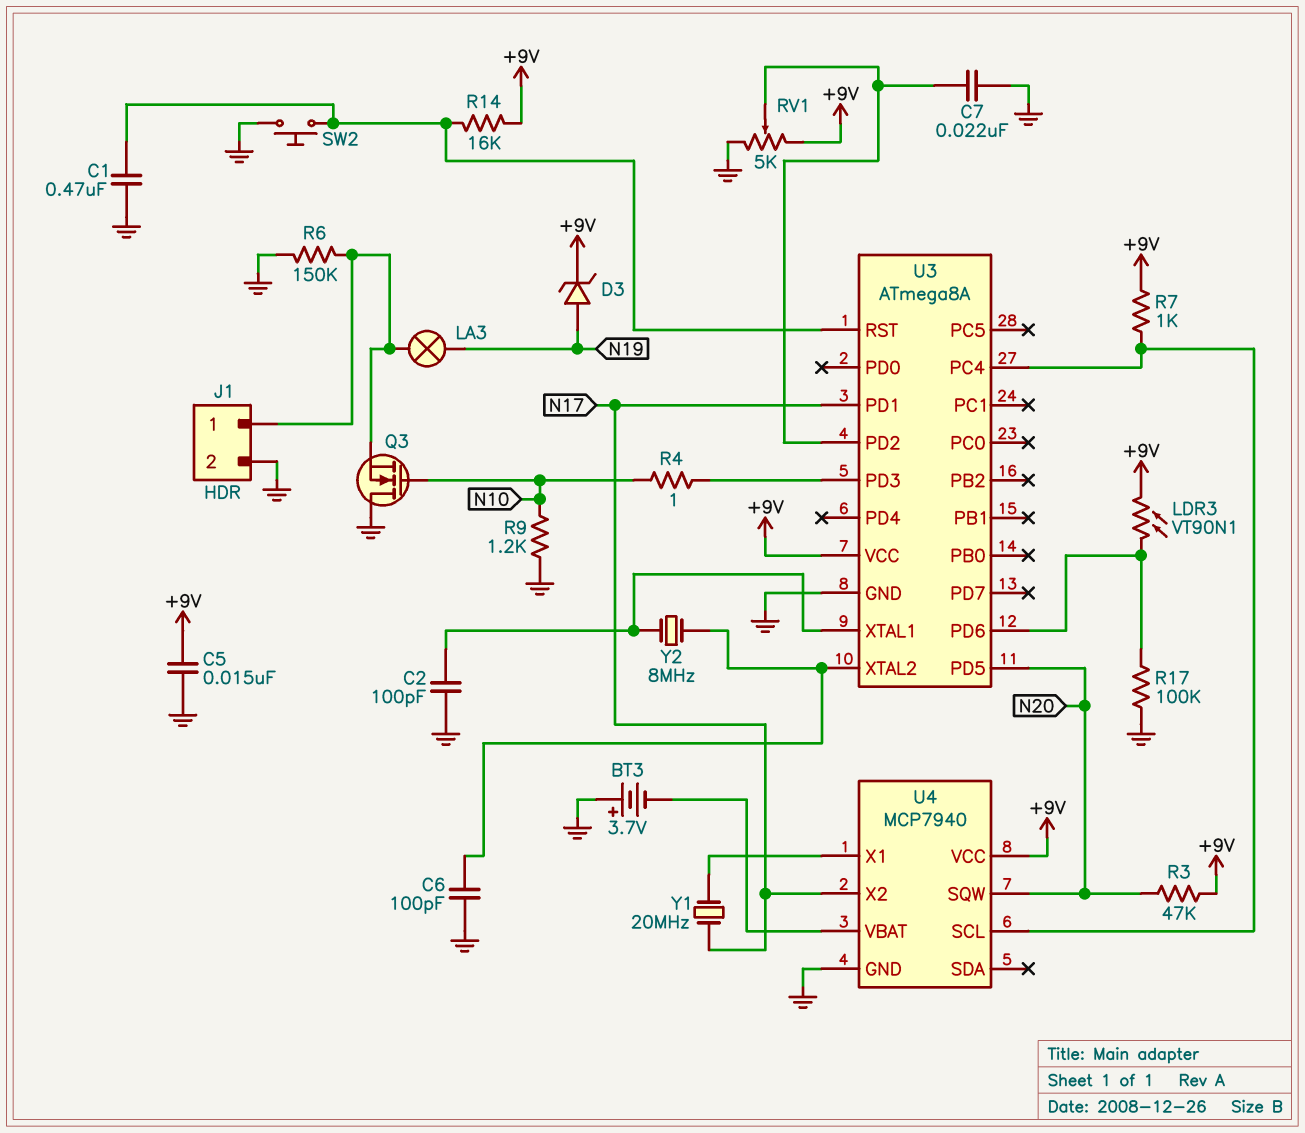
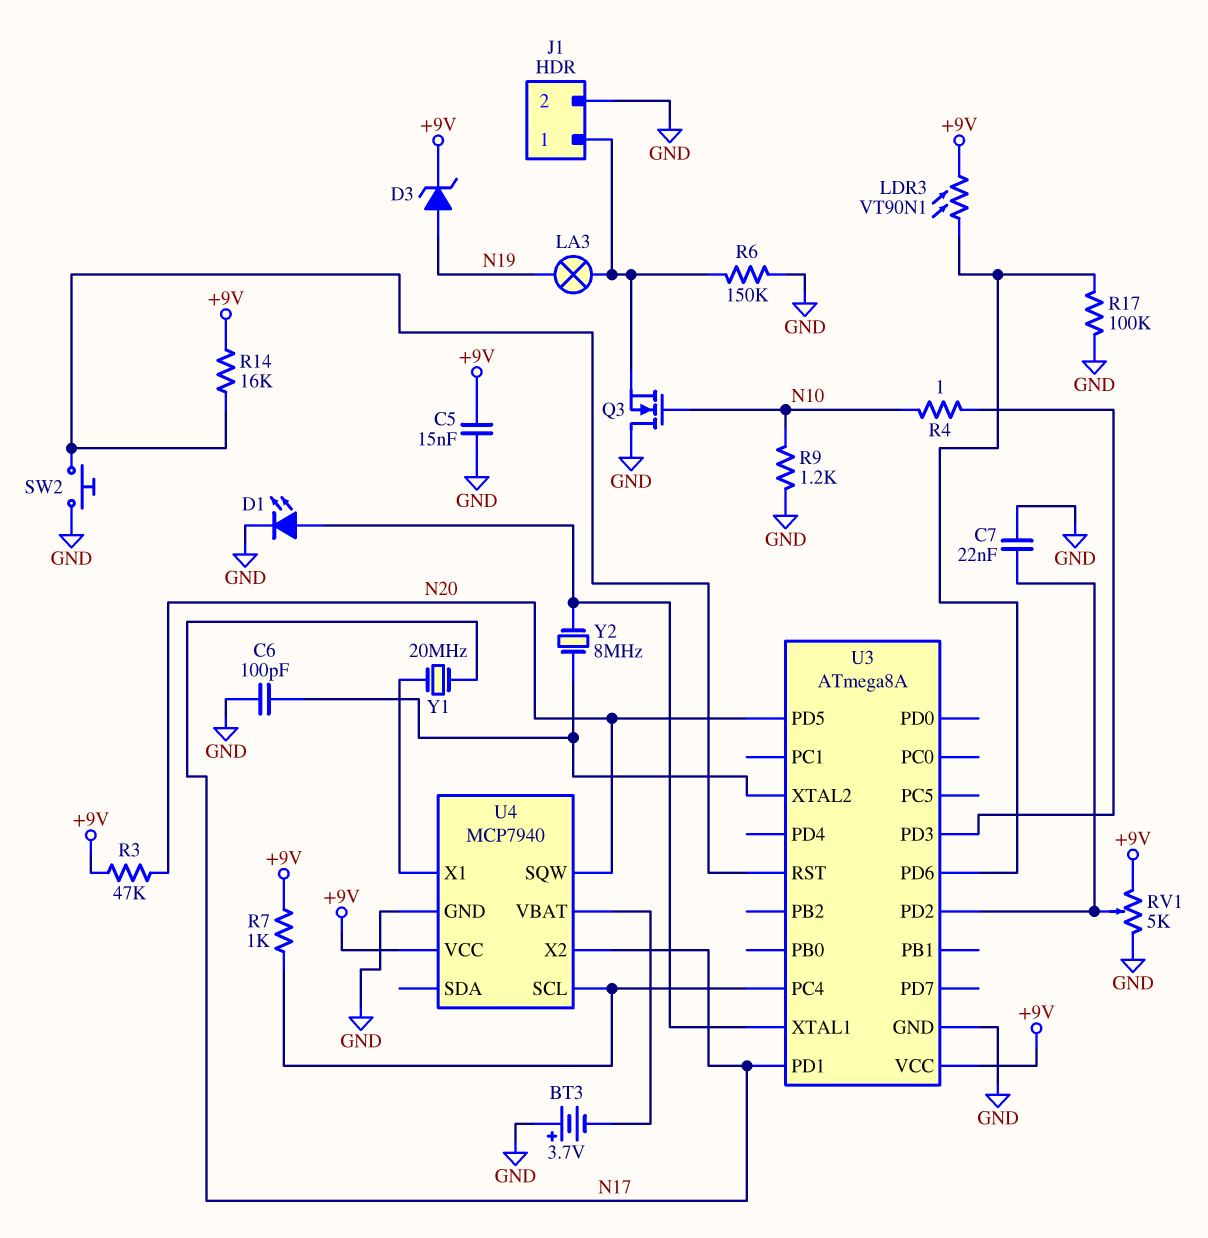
C1: 470nF (GND, U3/RST) -> none
C2: 100pF (GND, U3/XTAL1) -> none
D1: none -> LED (A U3/XTAL1, K GND)

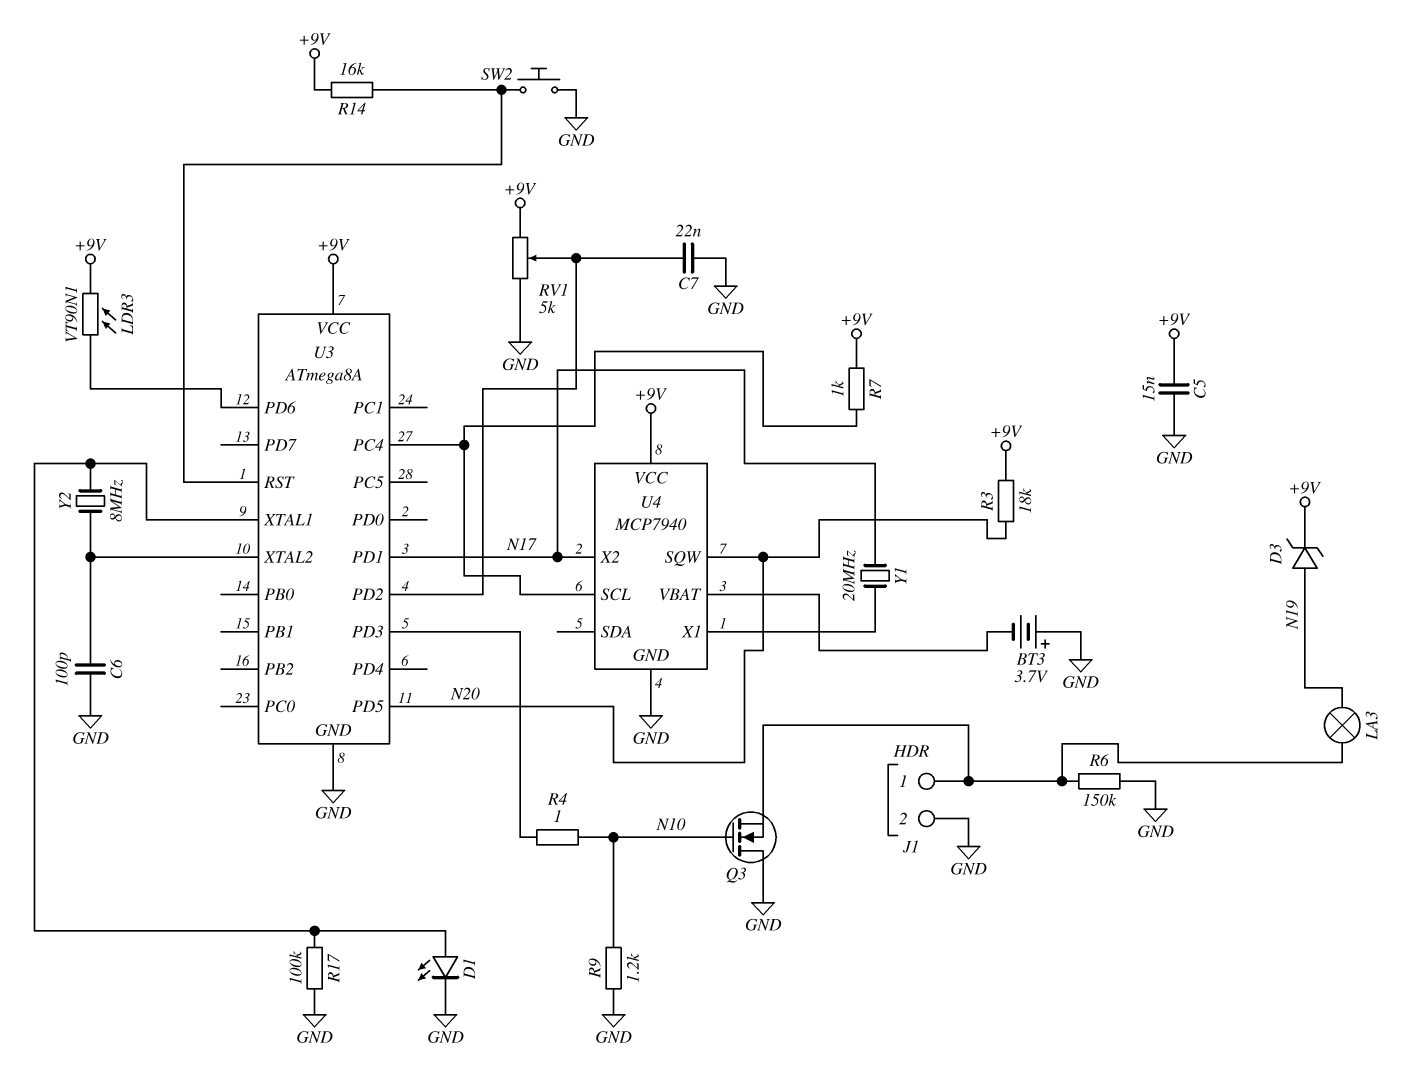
R3: 47k (+9V, N20) -> 18k (+9V, N20)
R17: 100k (GND, U3/PD6) -> 100k (GND, U3/XTAL1)

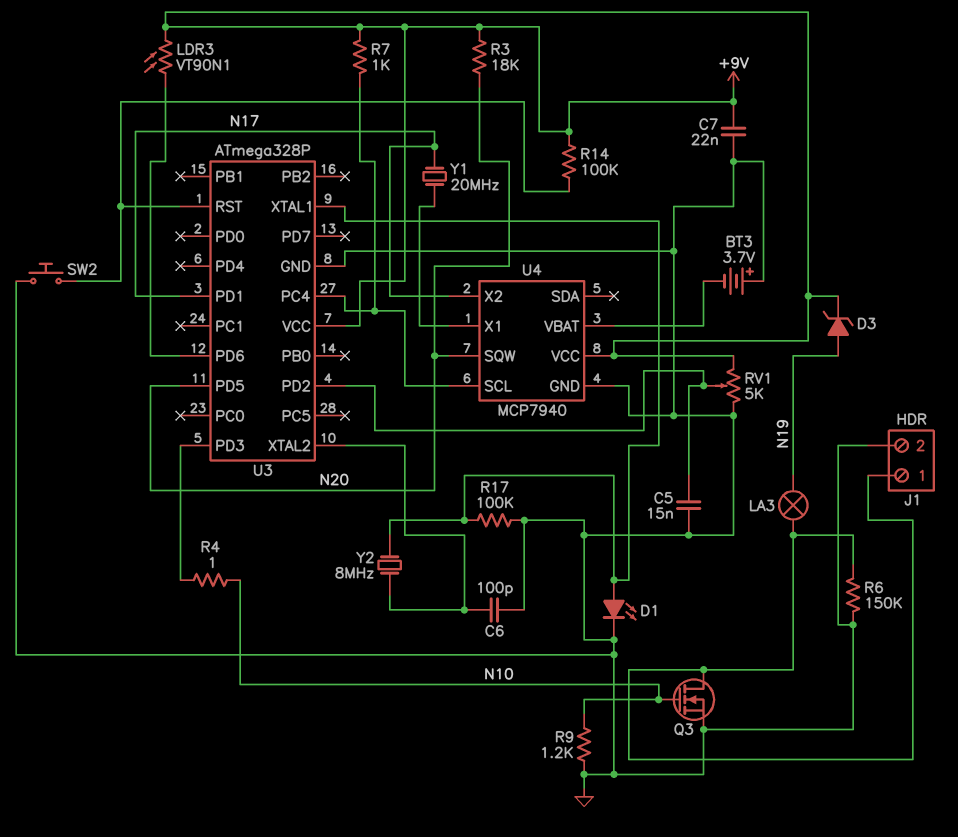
C5: 15nF (+9V, GND) -> 15nF (GND, U3/PD2)
C7: 22nF (GND, U3/PD2) -> 22nF (+9V, GND)
Q3: NMOS (G N10, D GND, S J1/1) -> NMOS (G N10, D J1/1, S GND)
R14: 16k (+9V, U3/RST) -> 100k (+9V, U3/RST)
U3: ATmega8A -> ATmega328P

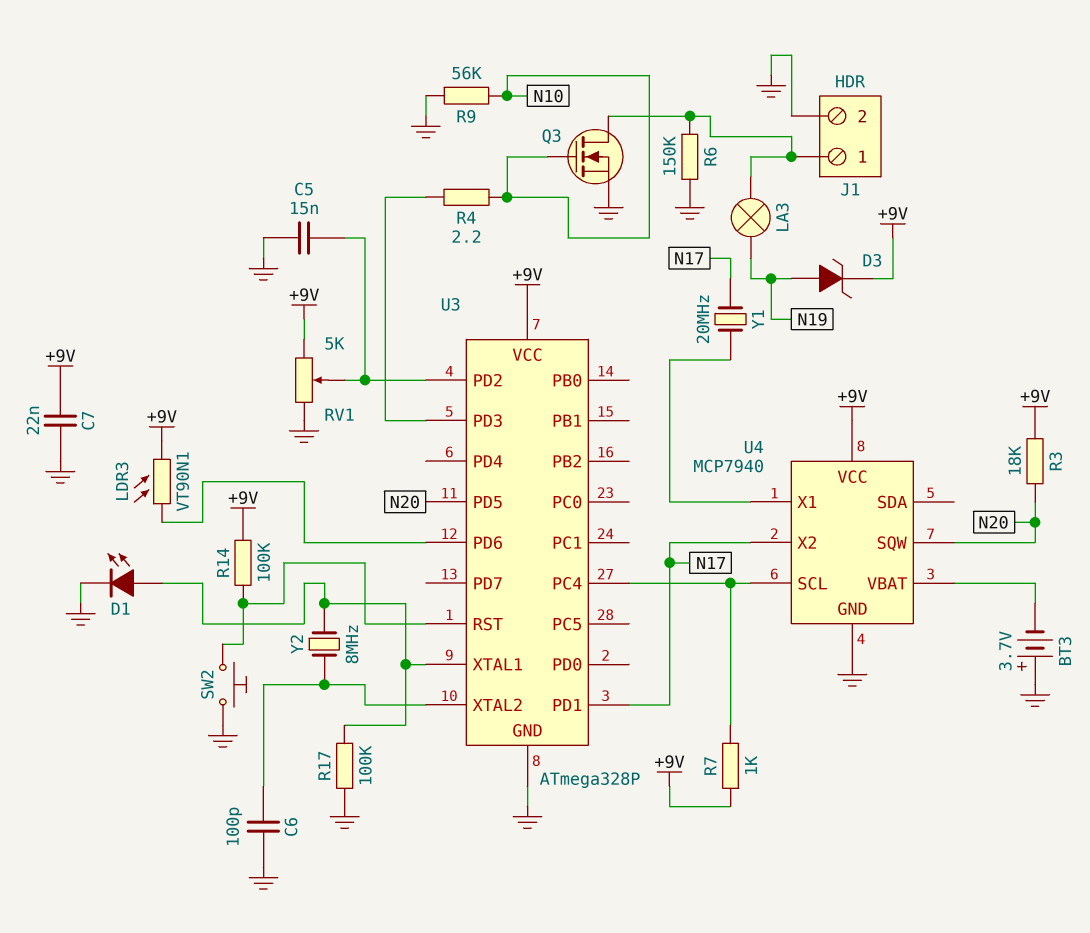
R4: 1 (N10, U3/PD3) -> 2.2 (N10, U3/PD3)
R9: 1.2k (GND, N10) -> 56k (GND, N10)

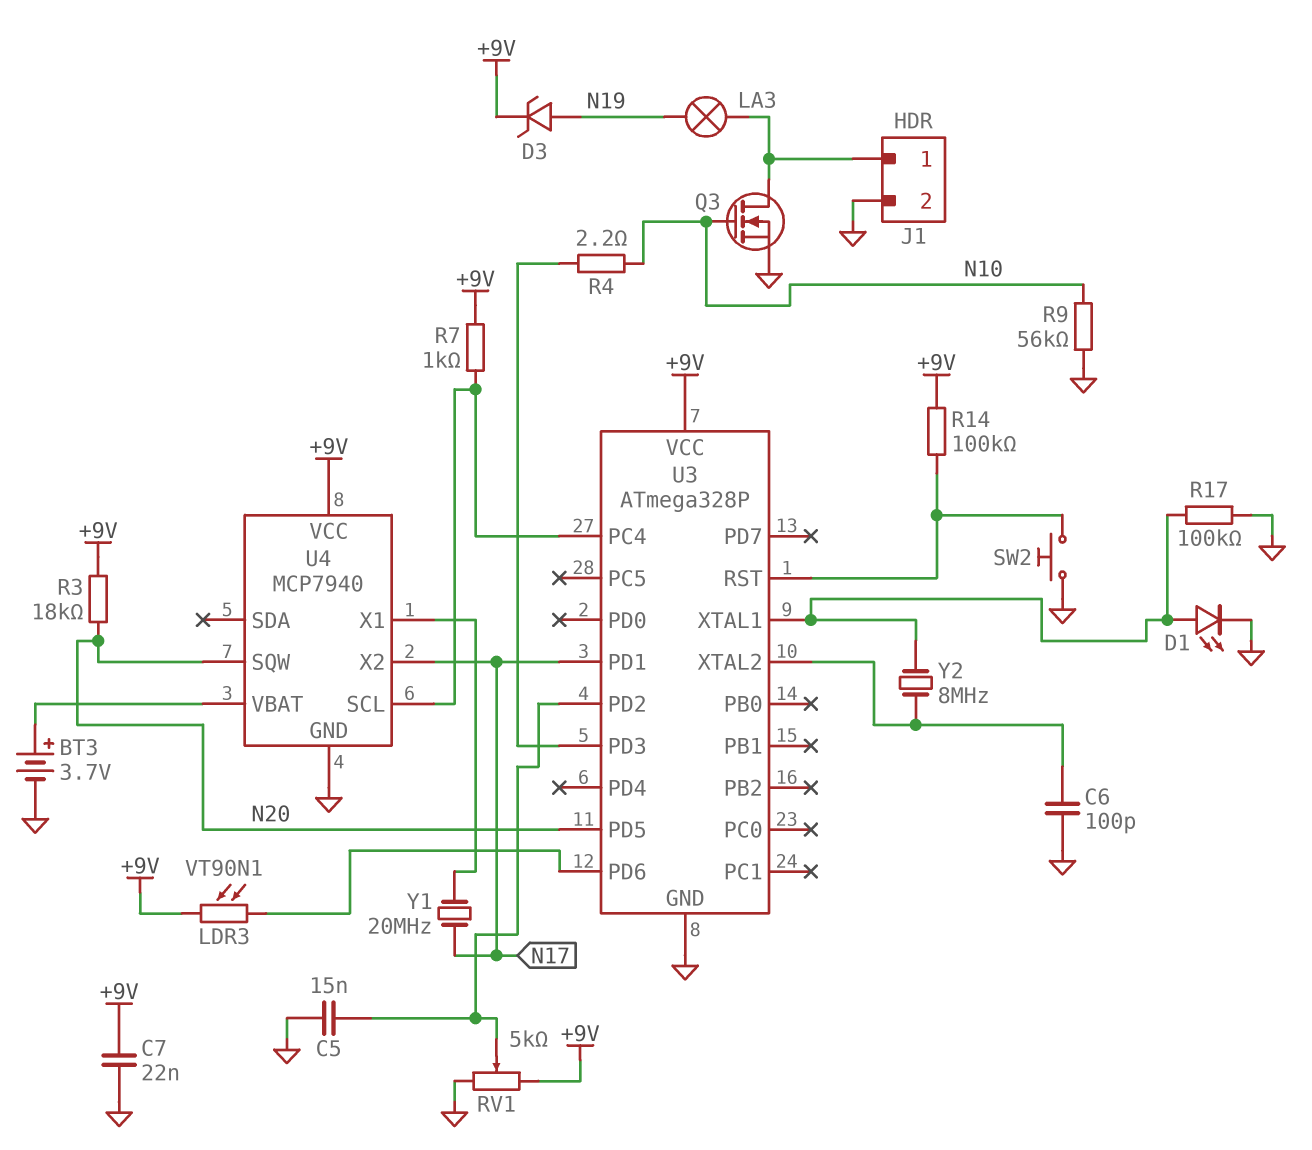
BT3: 3.7V (plus GND, minus U4/VBAT) -> 3.7V (plus U4/VBAT, minus GND)
R6: 150k (GND, J1/1) -> none

